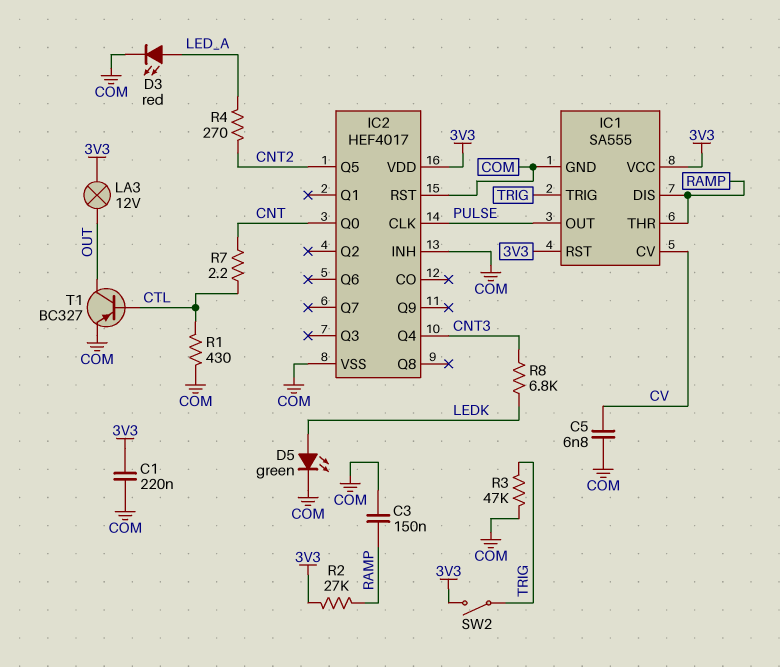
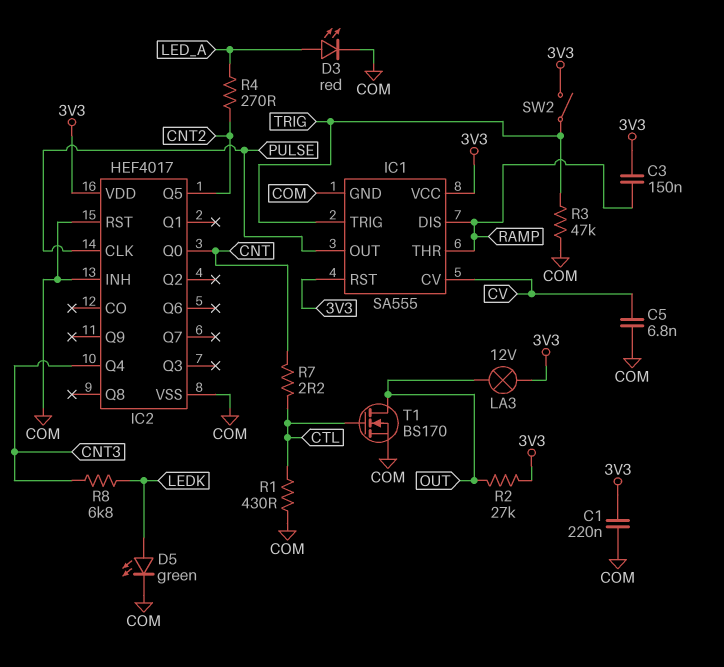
C3: 150nF (COM, RAMP) -> 150nF (3V3, RAMP)
R2: 27k (3V3, RAMP) -> 27k (3V3, OUT)
T1: PNP BC327 (B CTL, C OUT, E COM) -> NMOS BS170 (G CTL, D OUT, S COM)

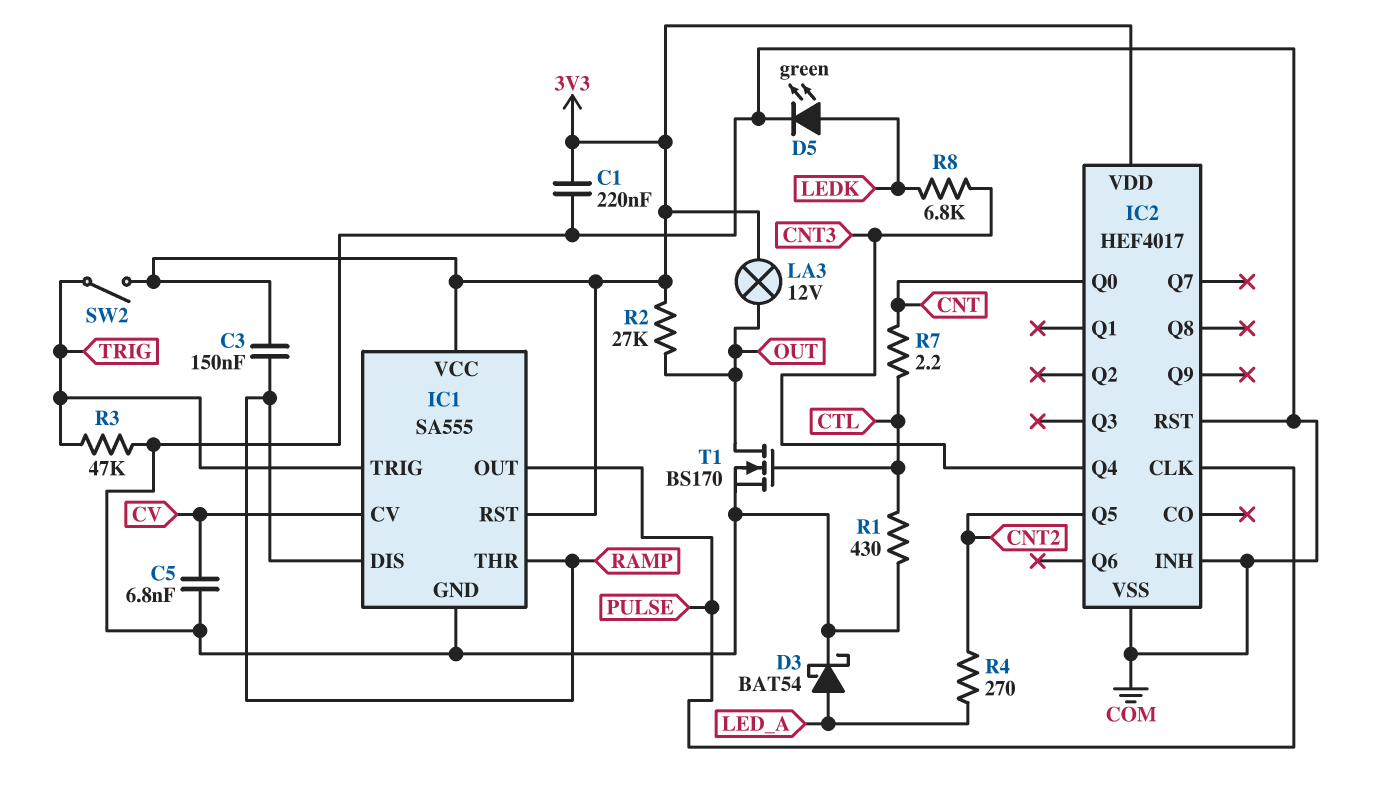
D3: LED red (A LED_A, K COM) -> schottky BAT54 (A LED_A, K COM)

